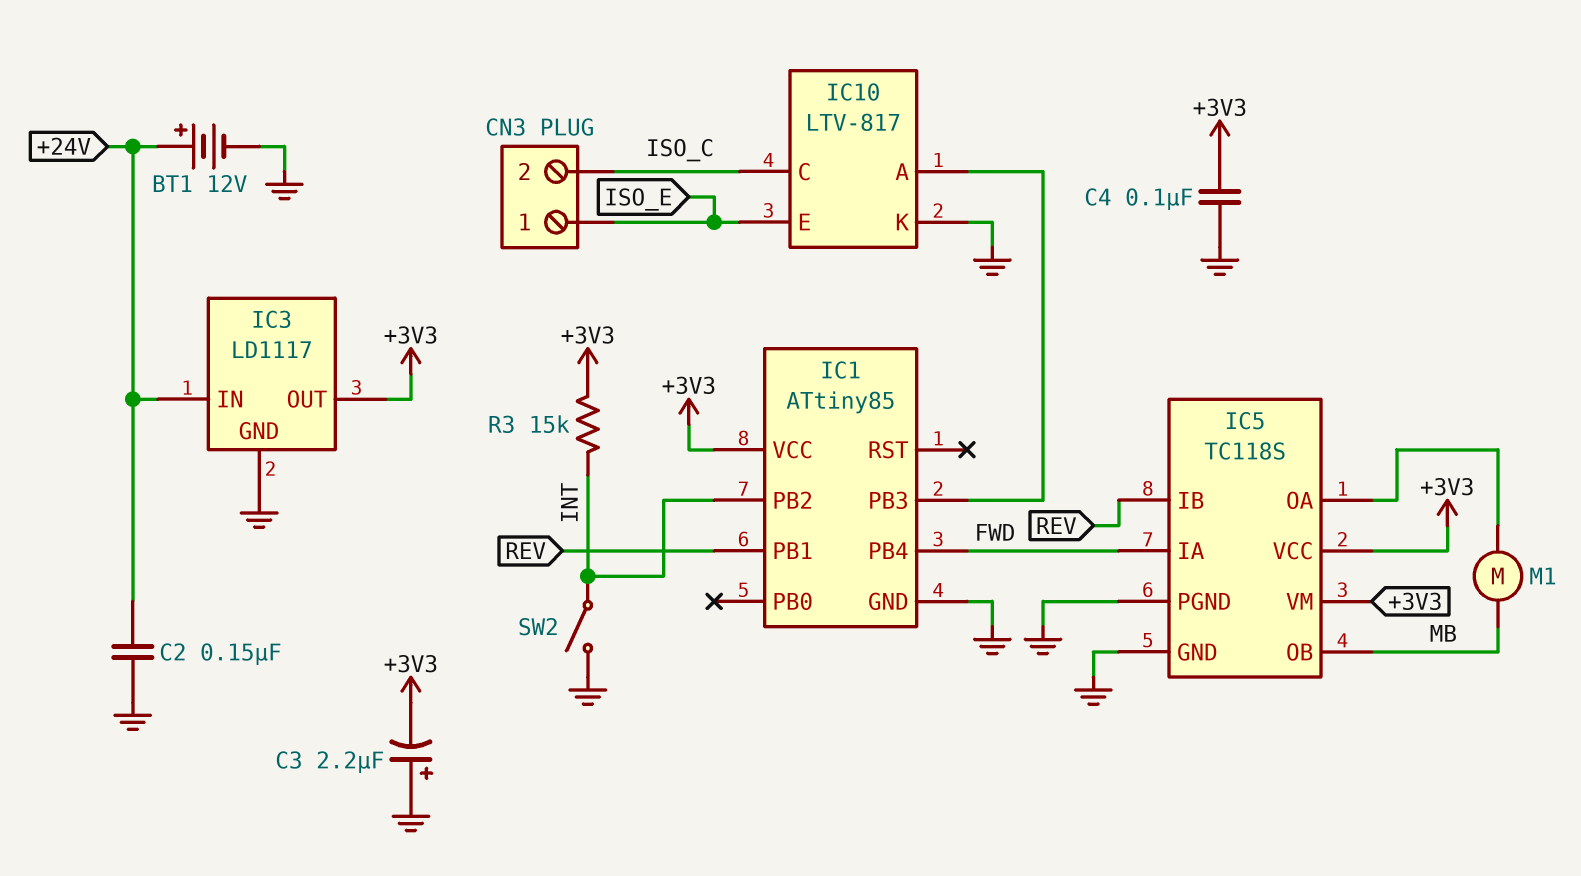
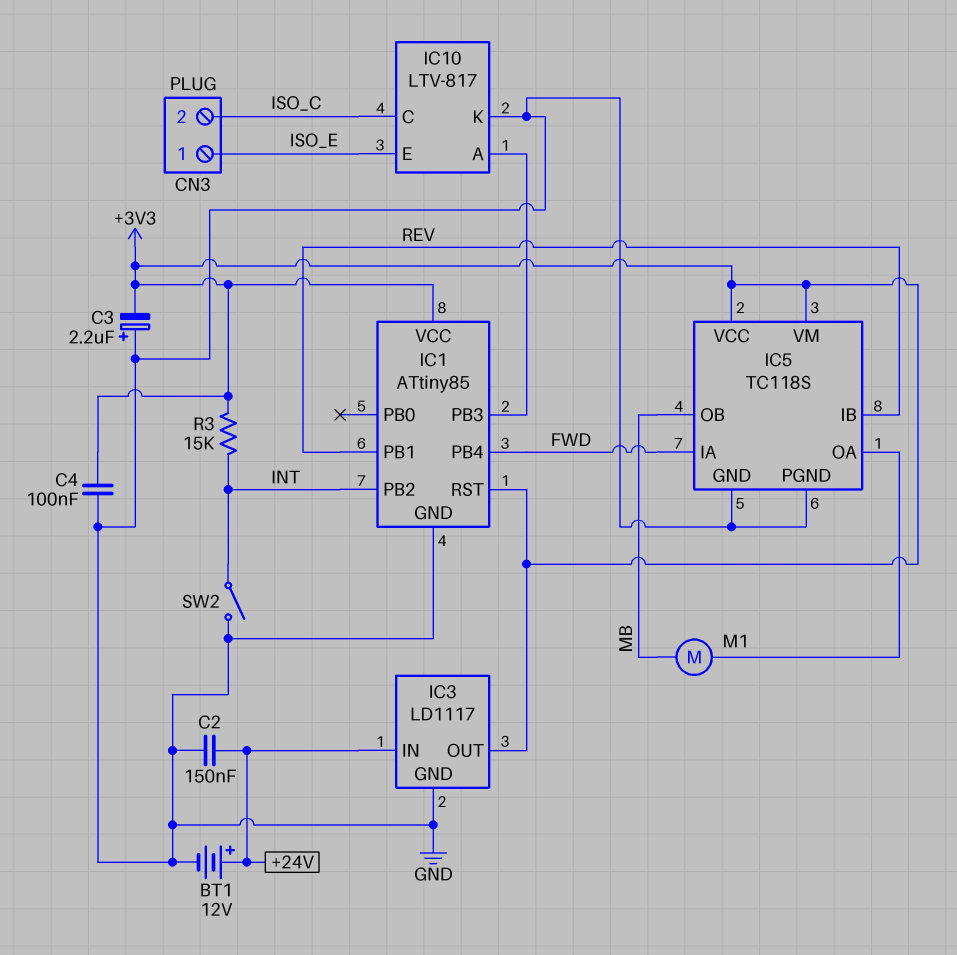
IC1 pin RST: none -> +3V3

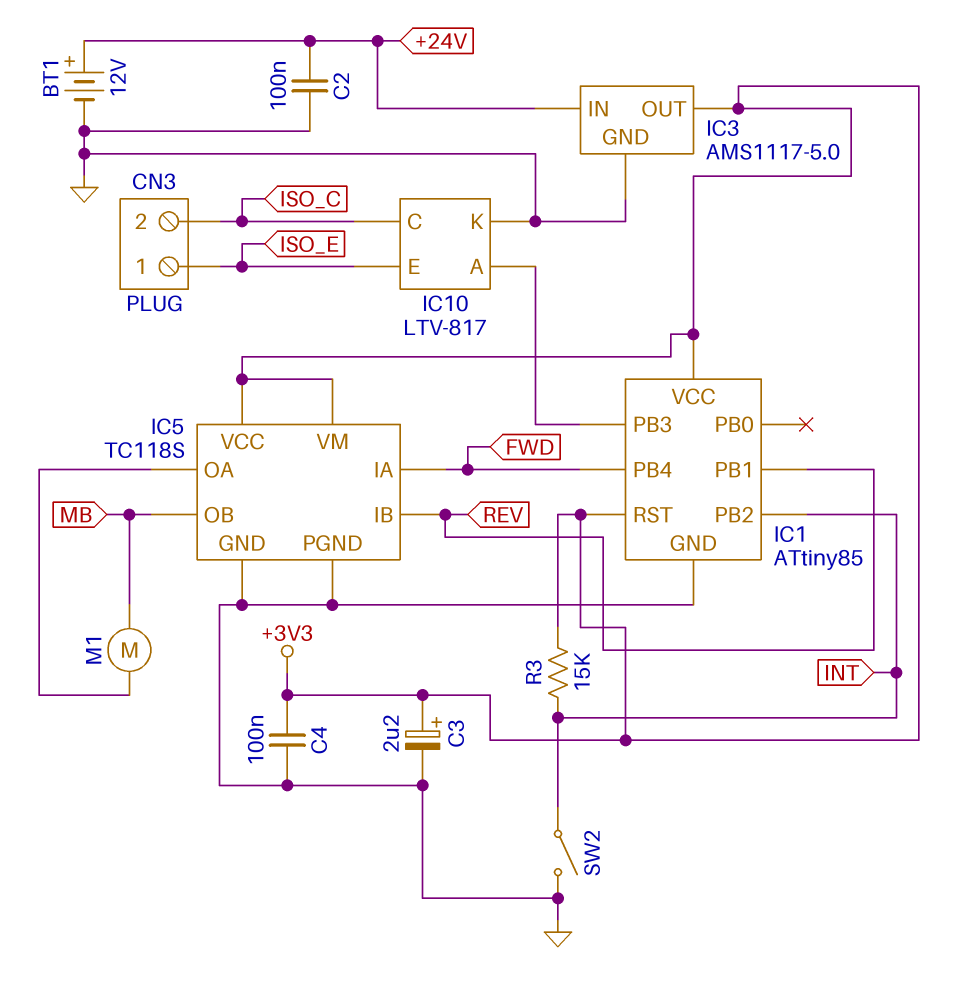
C2: 150nF (+24V, GND) -> 100nF (+24V, GND)
C3: 2.2uF (plus GND, minus +3V3) -> 2.2uF (plus +3V3, minus GND)
IC3: LD1117 -> AMS1117-5.0

